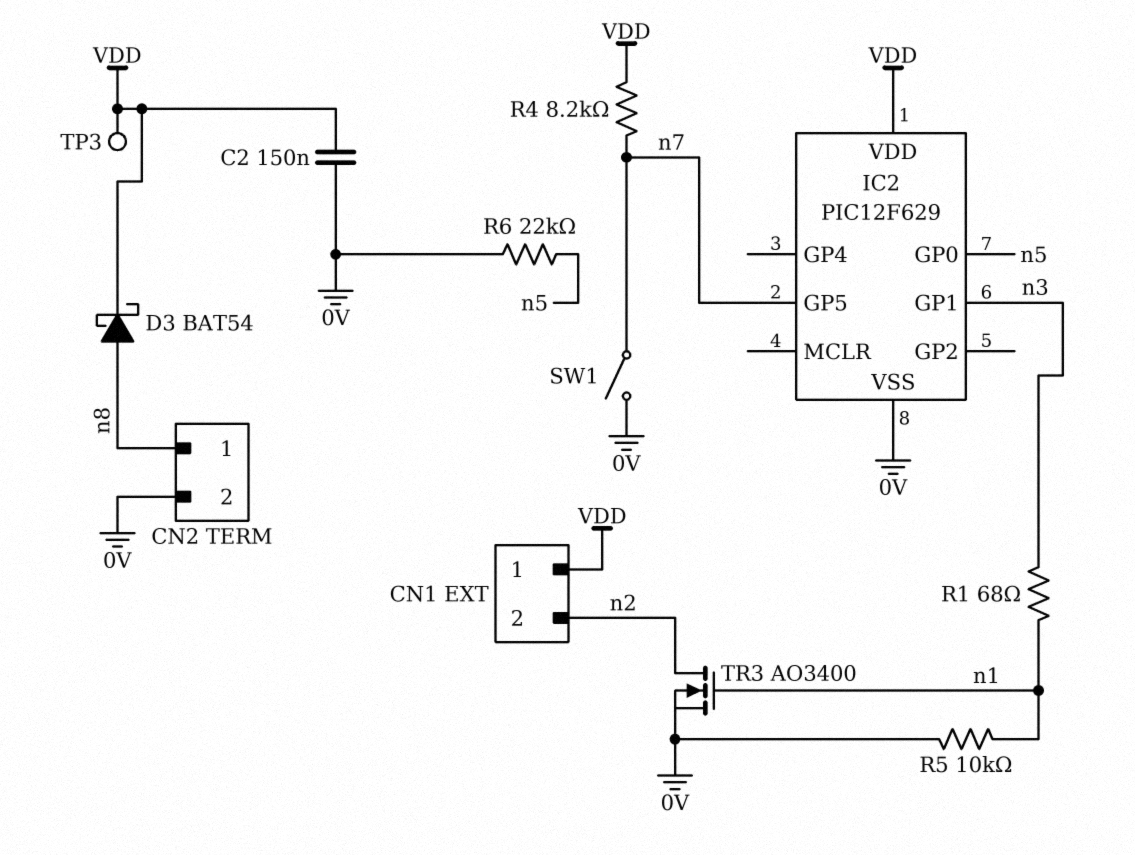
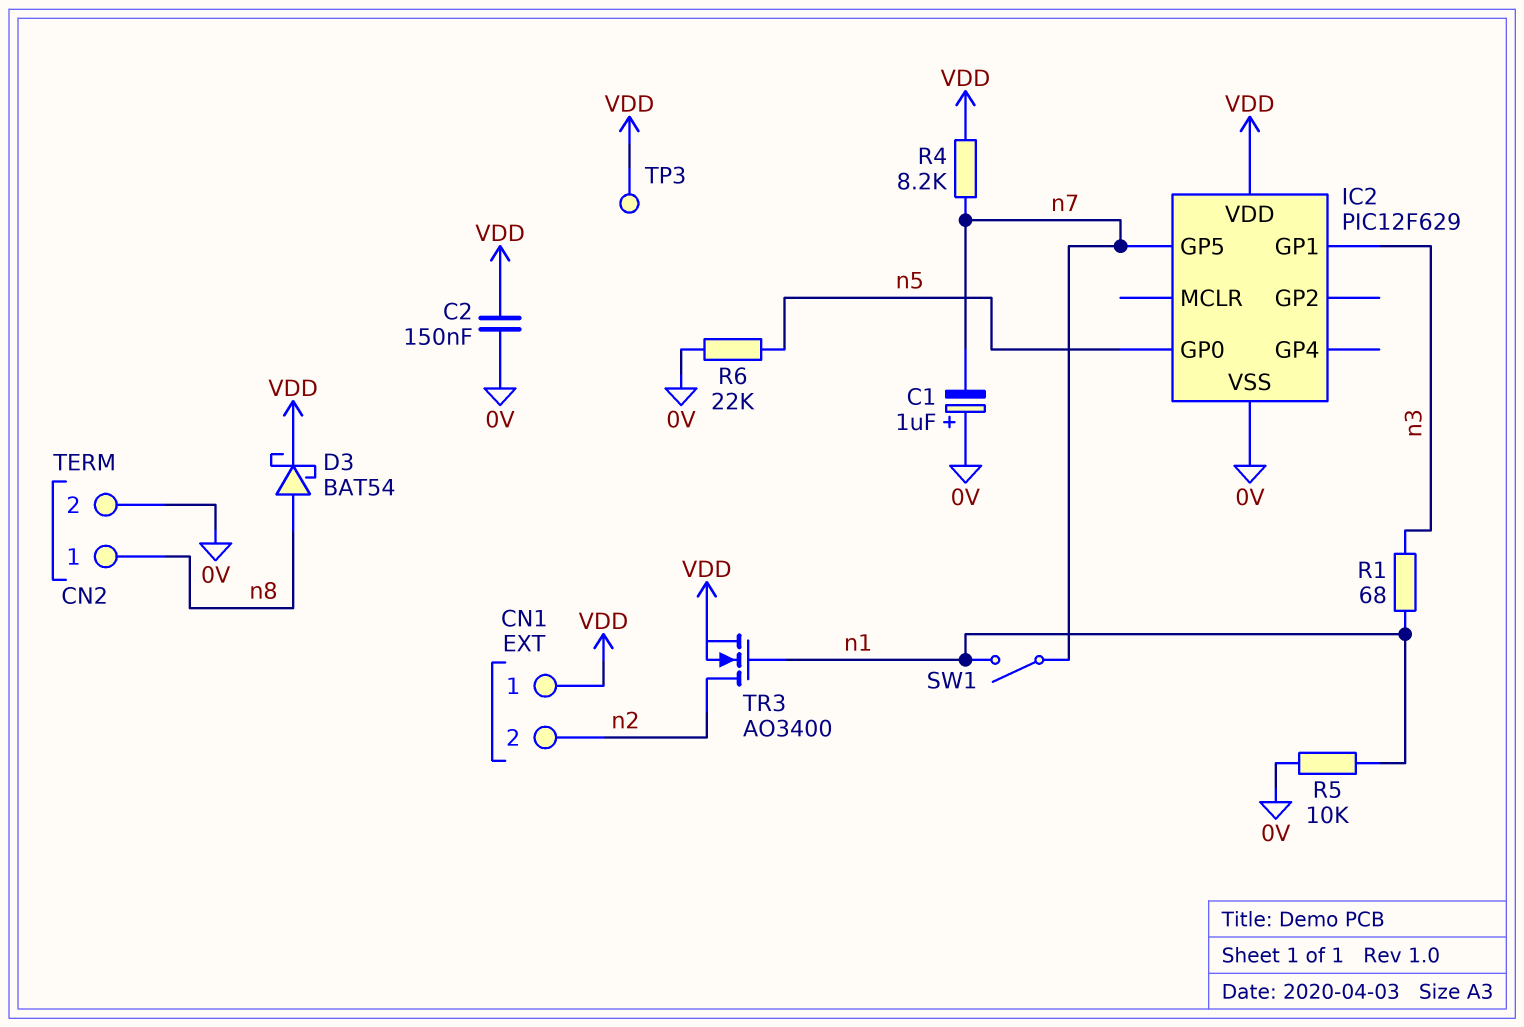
C1: none -> 1uF (plus 0V, minus n7)
SW1: switch (0V, n7) -> switch (n1, n7)
TR3: NMOS AO3400 (G n1, D n2, S 0V) -> NMOS AO3400 (G n1, D n2, S VDD)

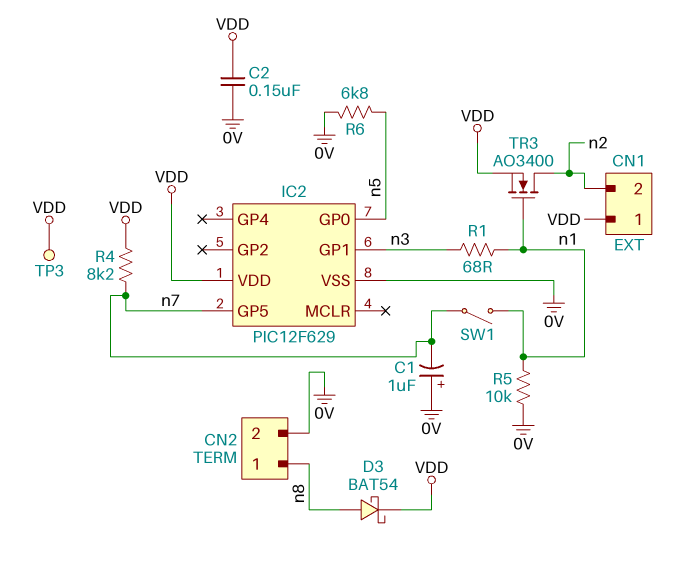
R6: 22k (0V, n5) -> 6.8k (0V, n5)

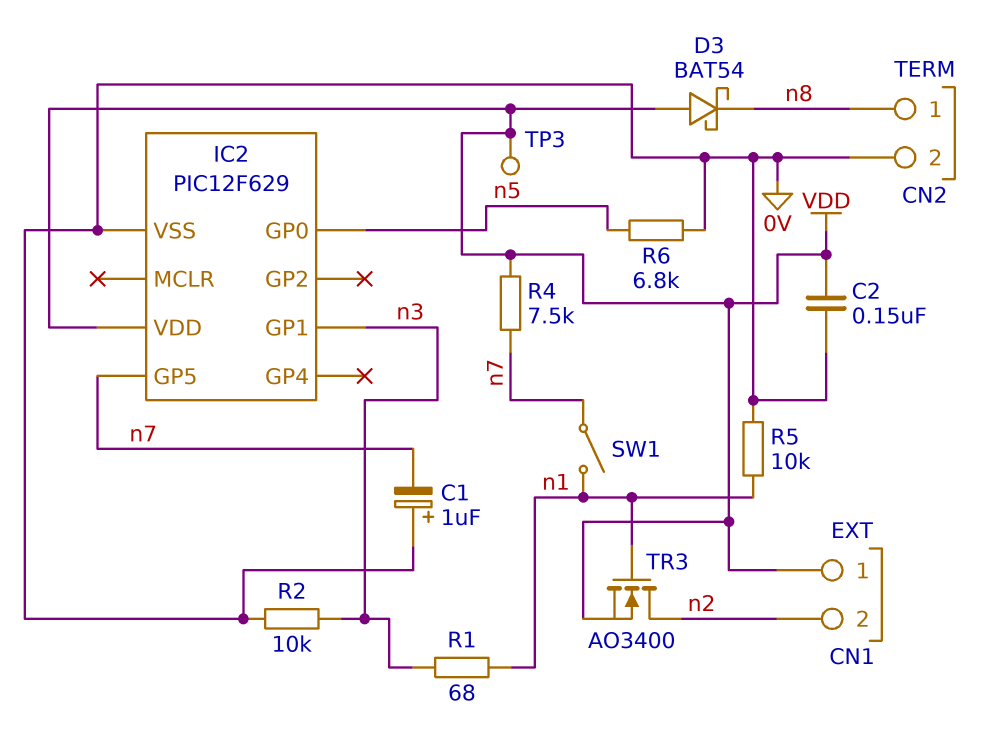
D3: schottky BAT54 (A n8, K VDD) -> schottky BAT54 (A VDD, K n8)
R2: none -> 10k (0V, n3)
R4: 8.2k (VDD, n7) -> 7.5k (VDD, n7)

